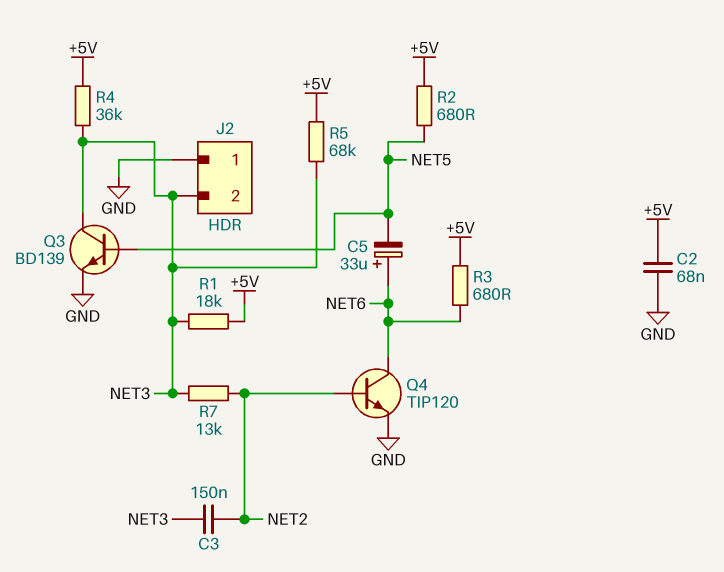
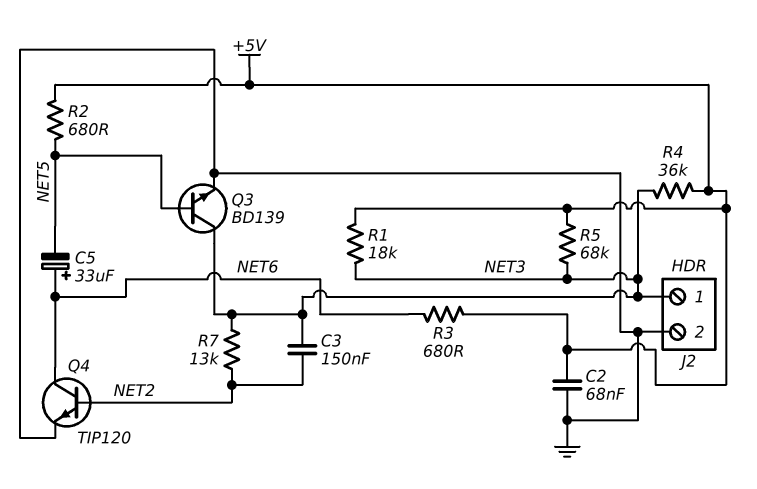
J2 pin 1: GND -> NET3
J2 pin 2: NET3 -> GND

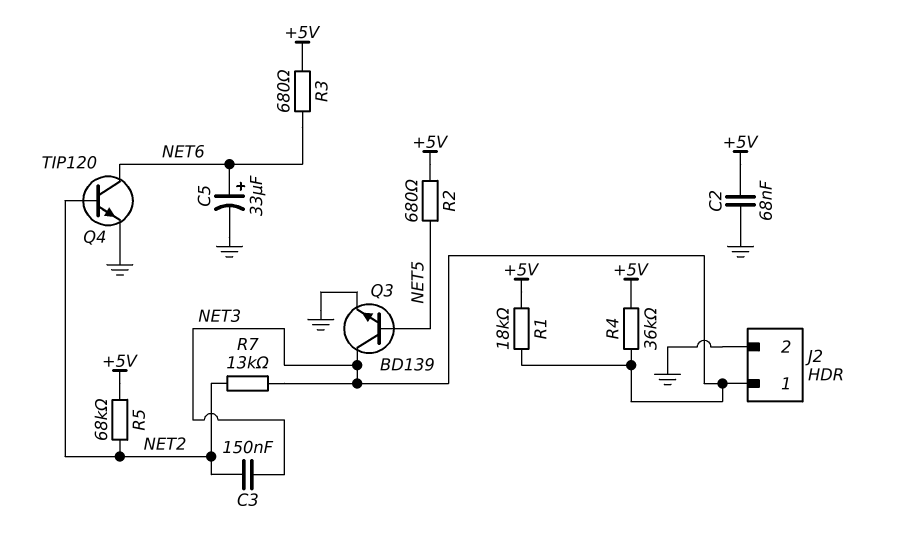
C5: 33uF (plus NET6, minus NET5) -> 33uF (plus NET6, minus GND)
R5: 68k (+5V, NET3) -> 68k (+5V, NET2)

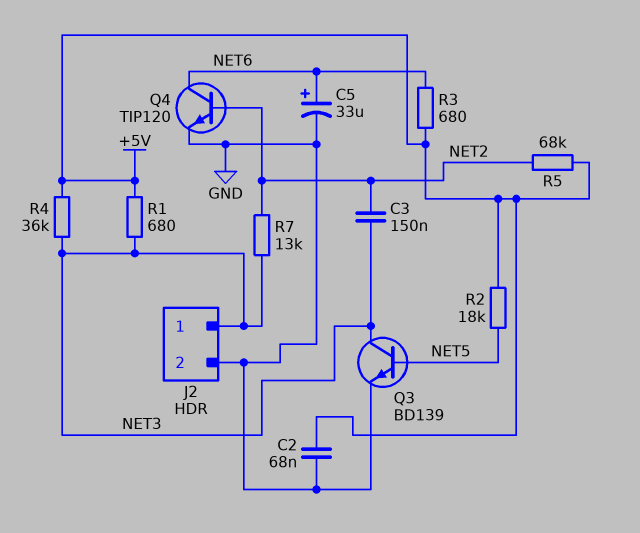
R1: 18k (+5V, NET3) -> 680 (+5V, NET3)
R2: 680 (+5V, NET5) -> 18k (+5V, NET5)

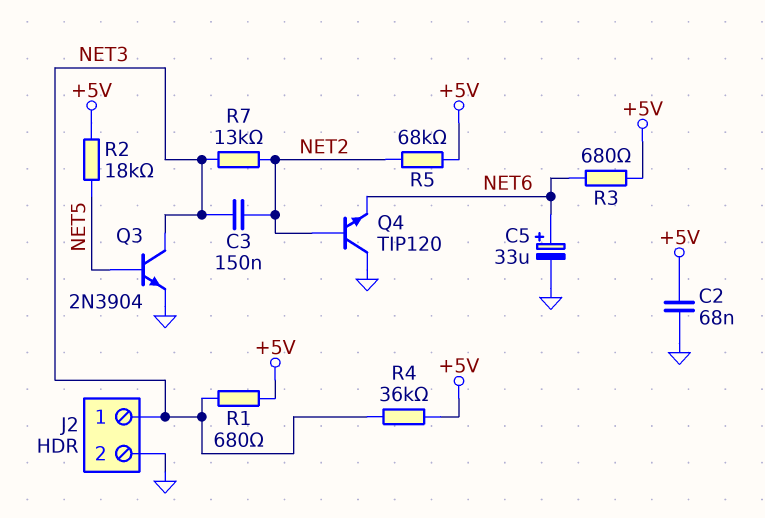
Q3: NPN BD139 (B NET5, C NET3, E GND) -> NPN 2N3904 (B NET5, C NET3, E GND)
Q4: NPN TIP120 (B NET2, C NET6, E GND) -> NPN TIP120 (B NET2, C GND, E NET6)

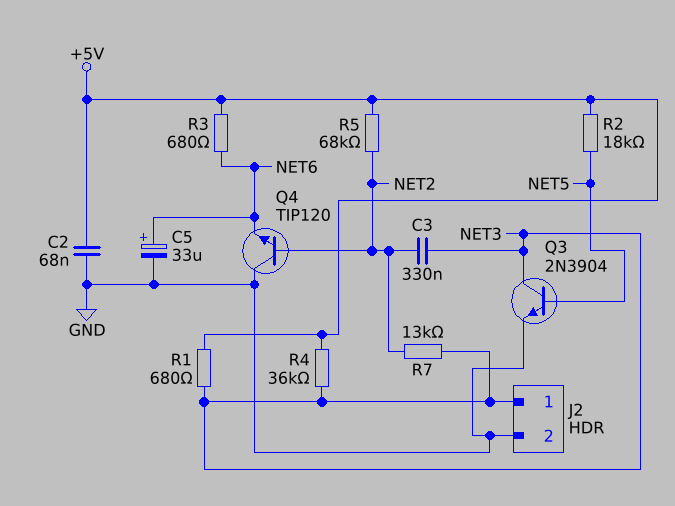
C3: 150nF (NET2, NET3) -> 330nF (NET2, NET3)

